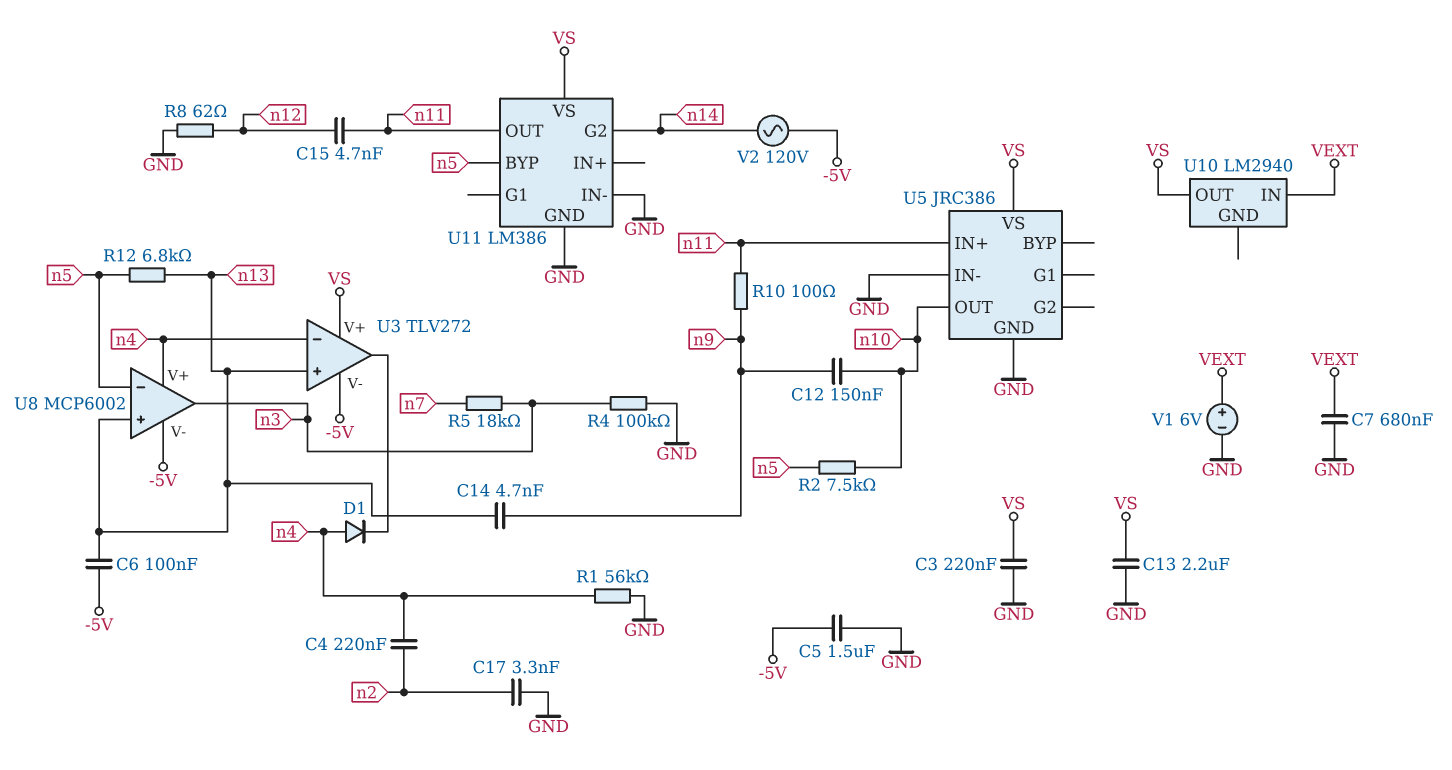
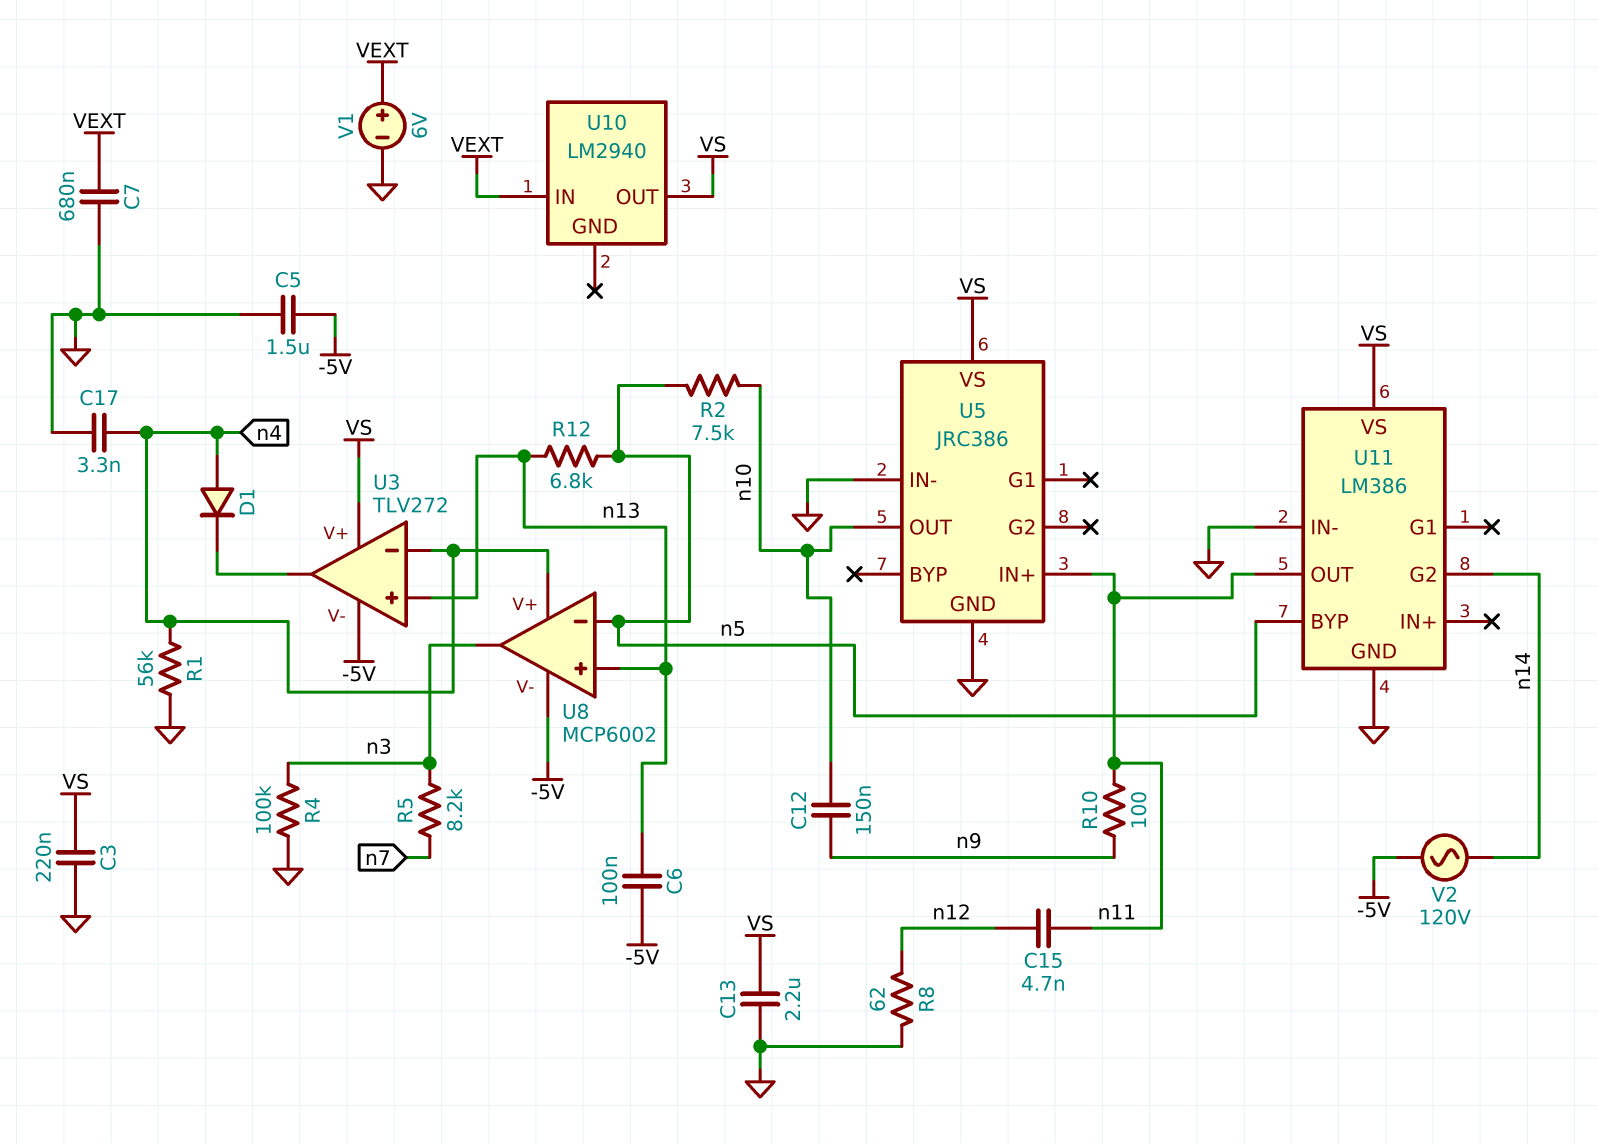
C4: 220nF (n2, n4) -> none
C14: 4.7nF (n9, n13) -> none
C17: 3.3nF (GND, n2) -> 3.3nF (GND, n4)
R5: 18k (n3, n7) -> 8.2k (n3, n7)

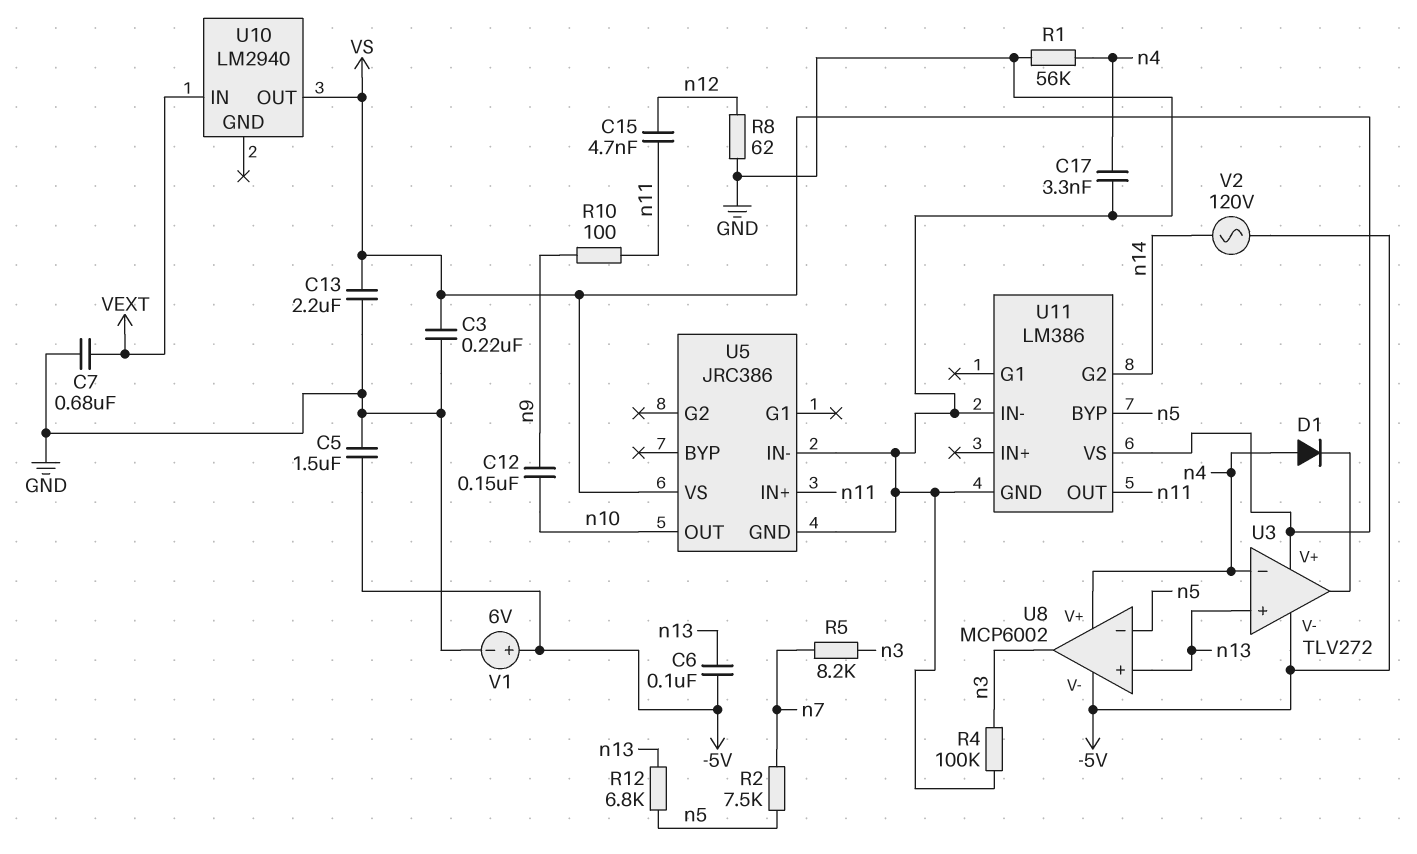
R2: 7.5k (n5, n10) -> 7.5k (n5, n7)
V1: 6V (plus VEXT, minus GND) -> 6V (plus -5V, minus GND)

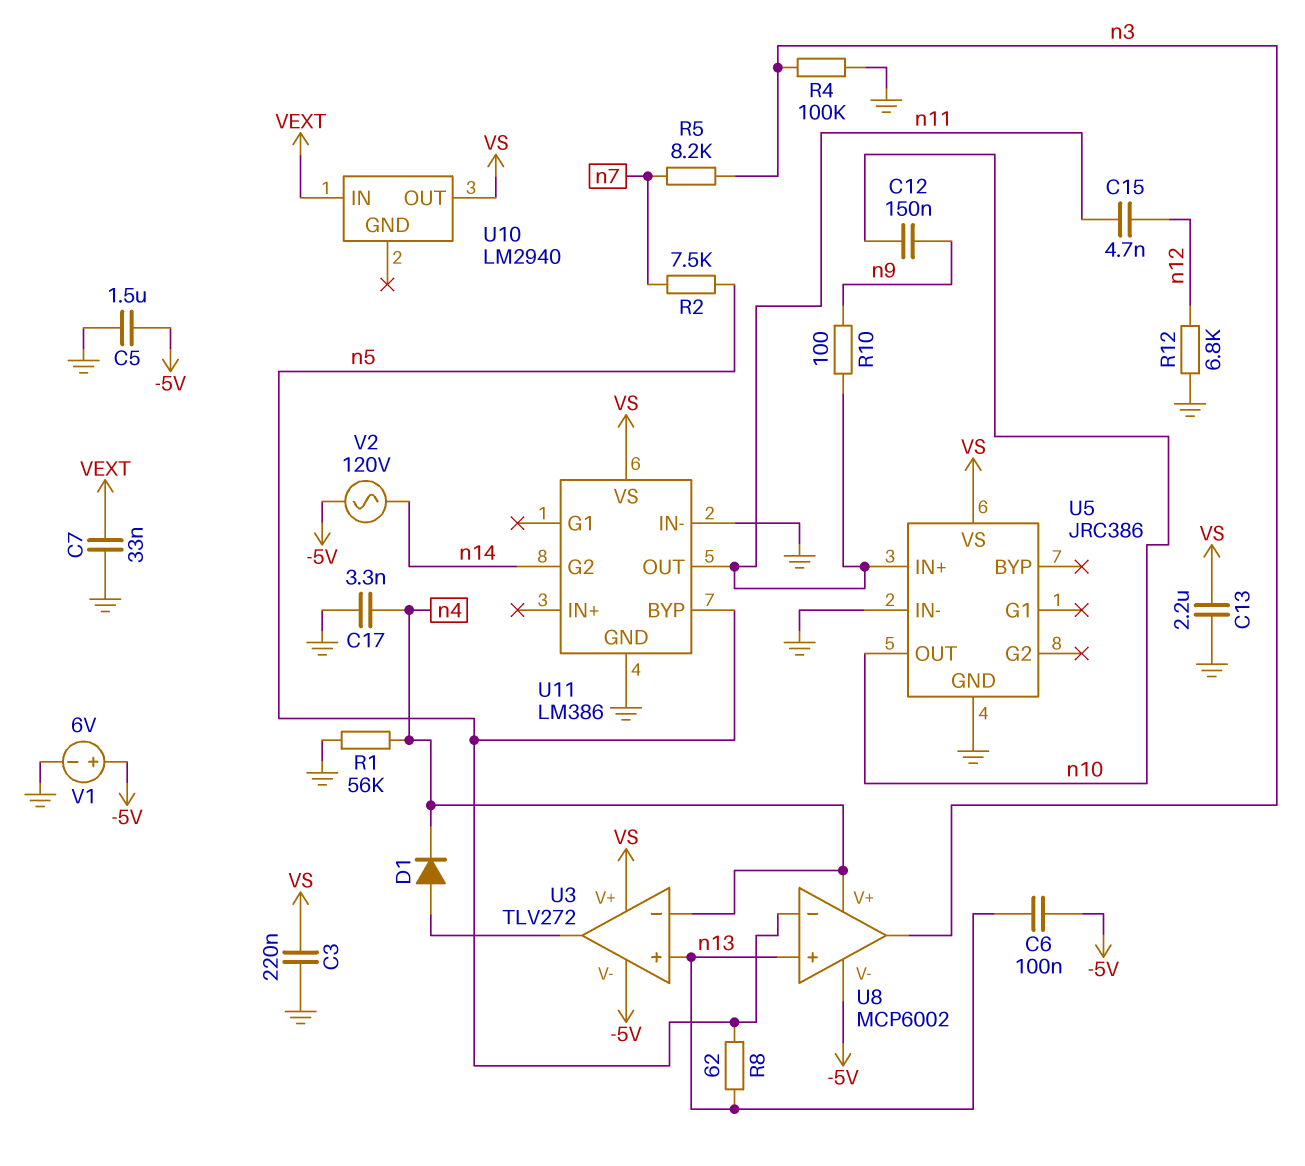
C7: 680nF (GND, VEXT) -> 33nF (GND, VEXT)
D1: diode (A n4, K U3/out) -> diode (A U3/out, K n4)
R8: 62 (GND, n12) -> 62 (n5, n13)
R12: 6.8k (n5, n13) -> 6.8k (GND, n12)

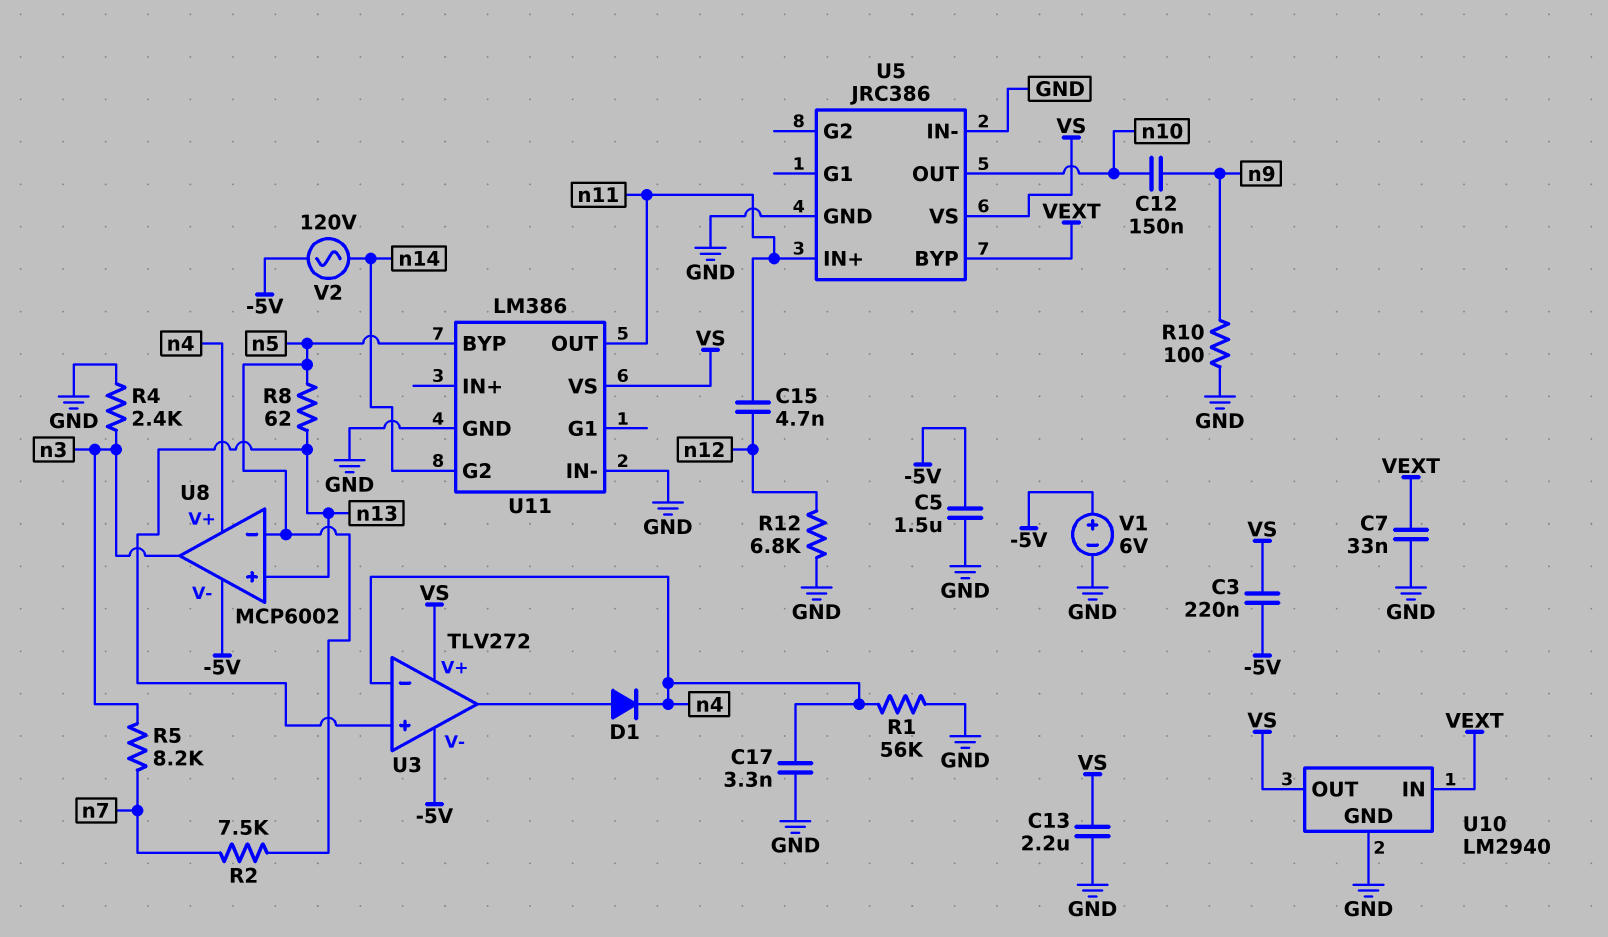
C3: 220nF (GND, VS) -> 220nF (-5V, VS)
C6: 100nF (-5V, n13) -> none
R4: 100k (GND, n3) -> 2.4k (GND, n3)
R10: 100 (n9, n11) -> 100 (GND, n9)
U5 pin BYP: none -> VEXT
U10 pin GND: none -> GND

